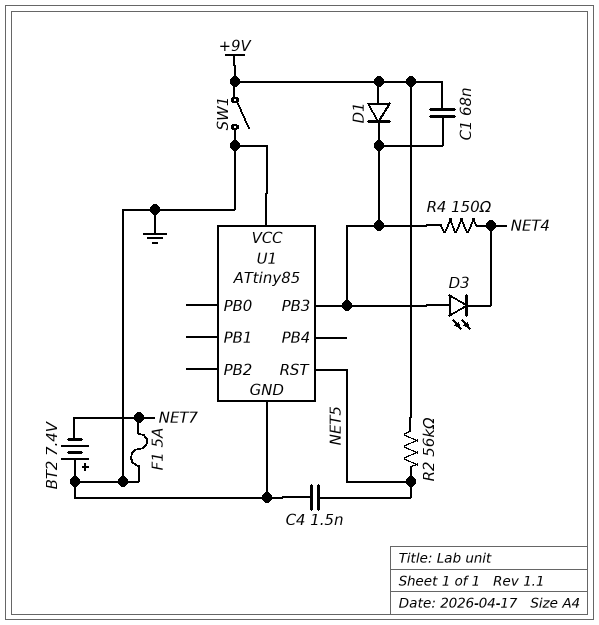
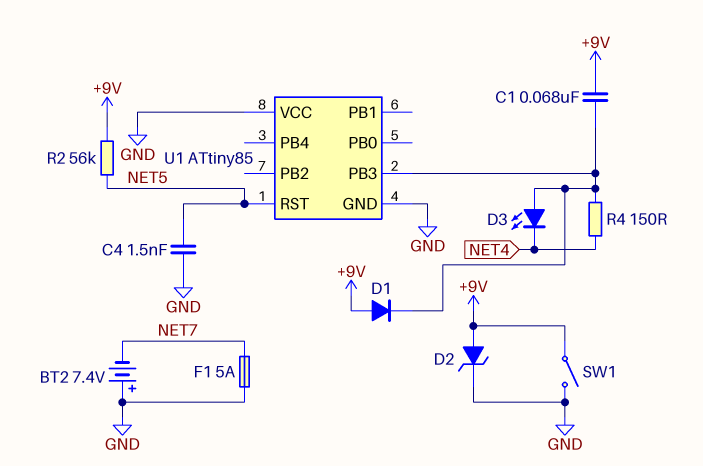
D2: none -> zener (A +9V, K GND)

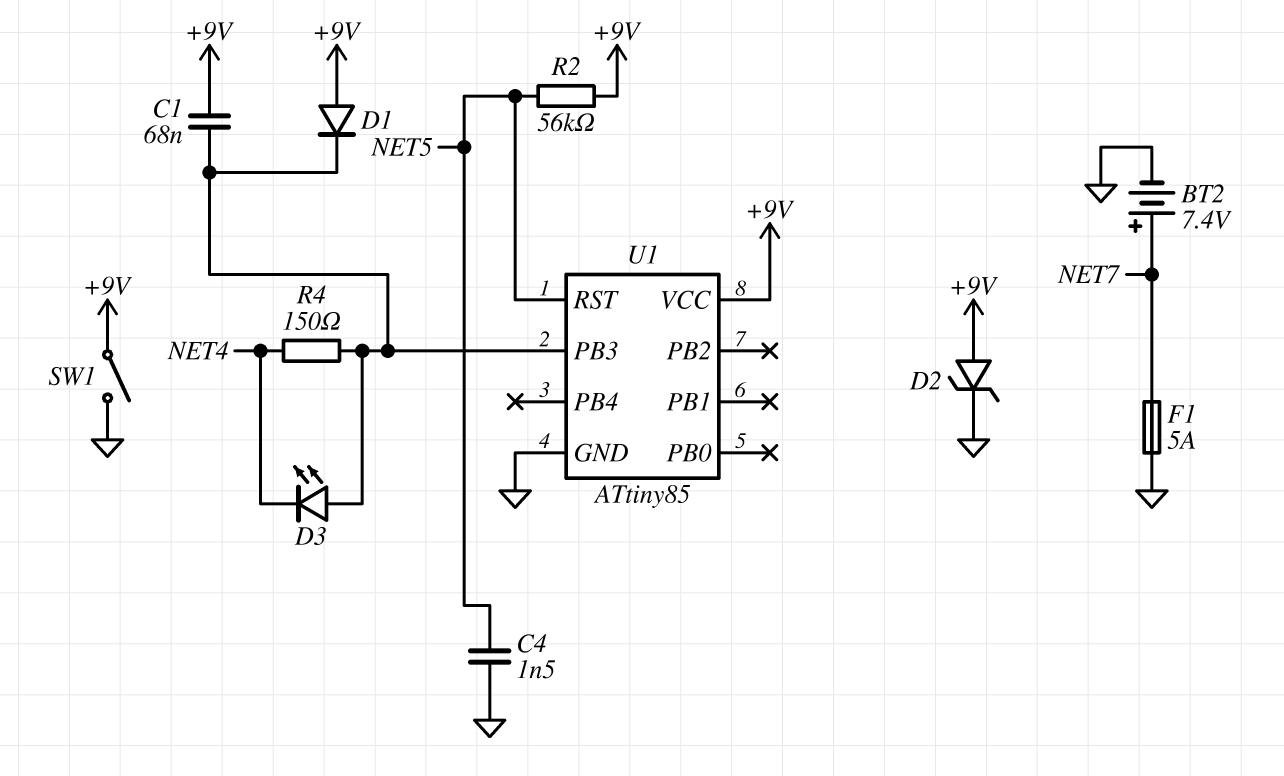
BT2: 7.4V (plus GND, minus NET7) -> 7.4V (plus NET7, minus GND)
U1 pin VCC: GND -> +9V

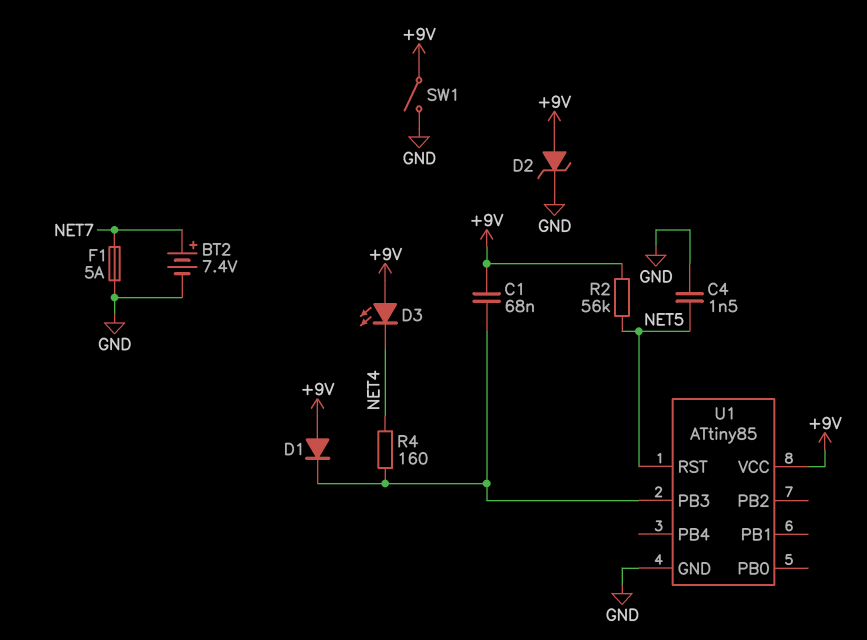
D3: LED (A U1/PB3, K NET4) -> LED (A +9V, K NET4)
R4: 150 (NET4, U1/PB3) -> 160 (NET4, U1/PB3)

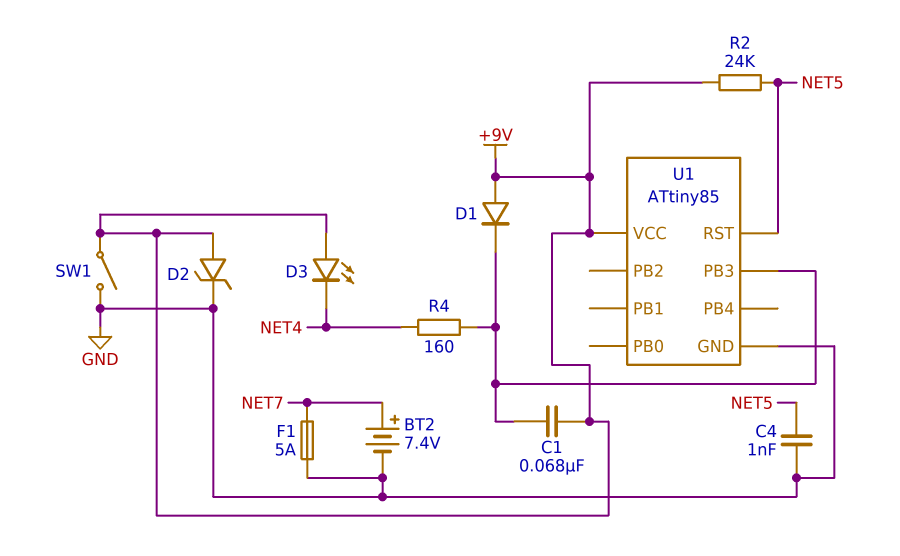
C4: 1.5nF (GND, NET5) -> 1nF (GND, NET5)
R2: 56k (+9V, NET5) -> 24k (+9V, NET5)

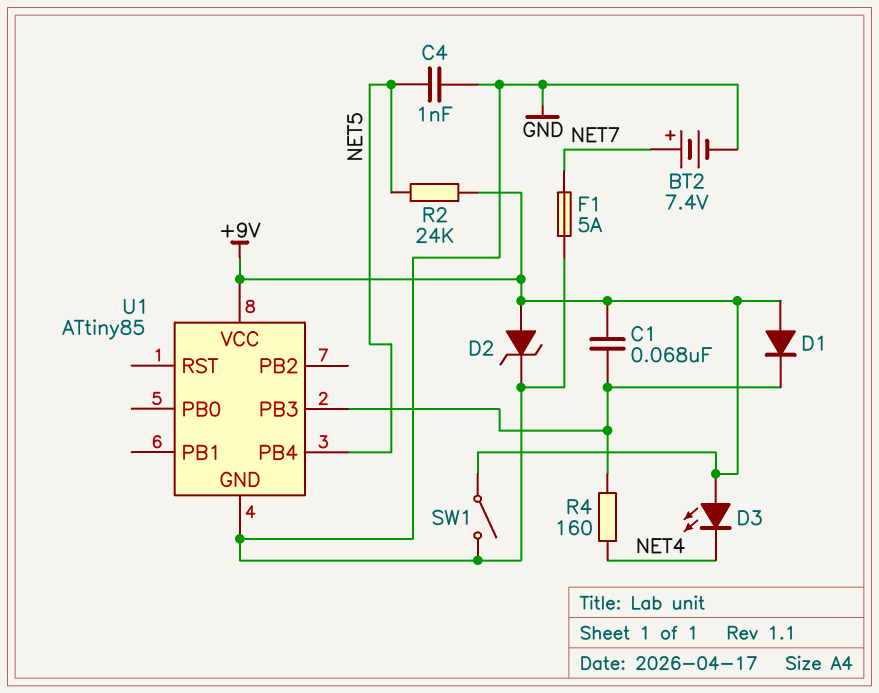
U1 pin PB4: none -> NET5
U1 pin RST: NET5 -> none

